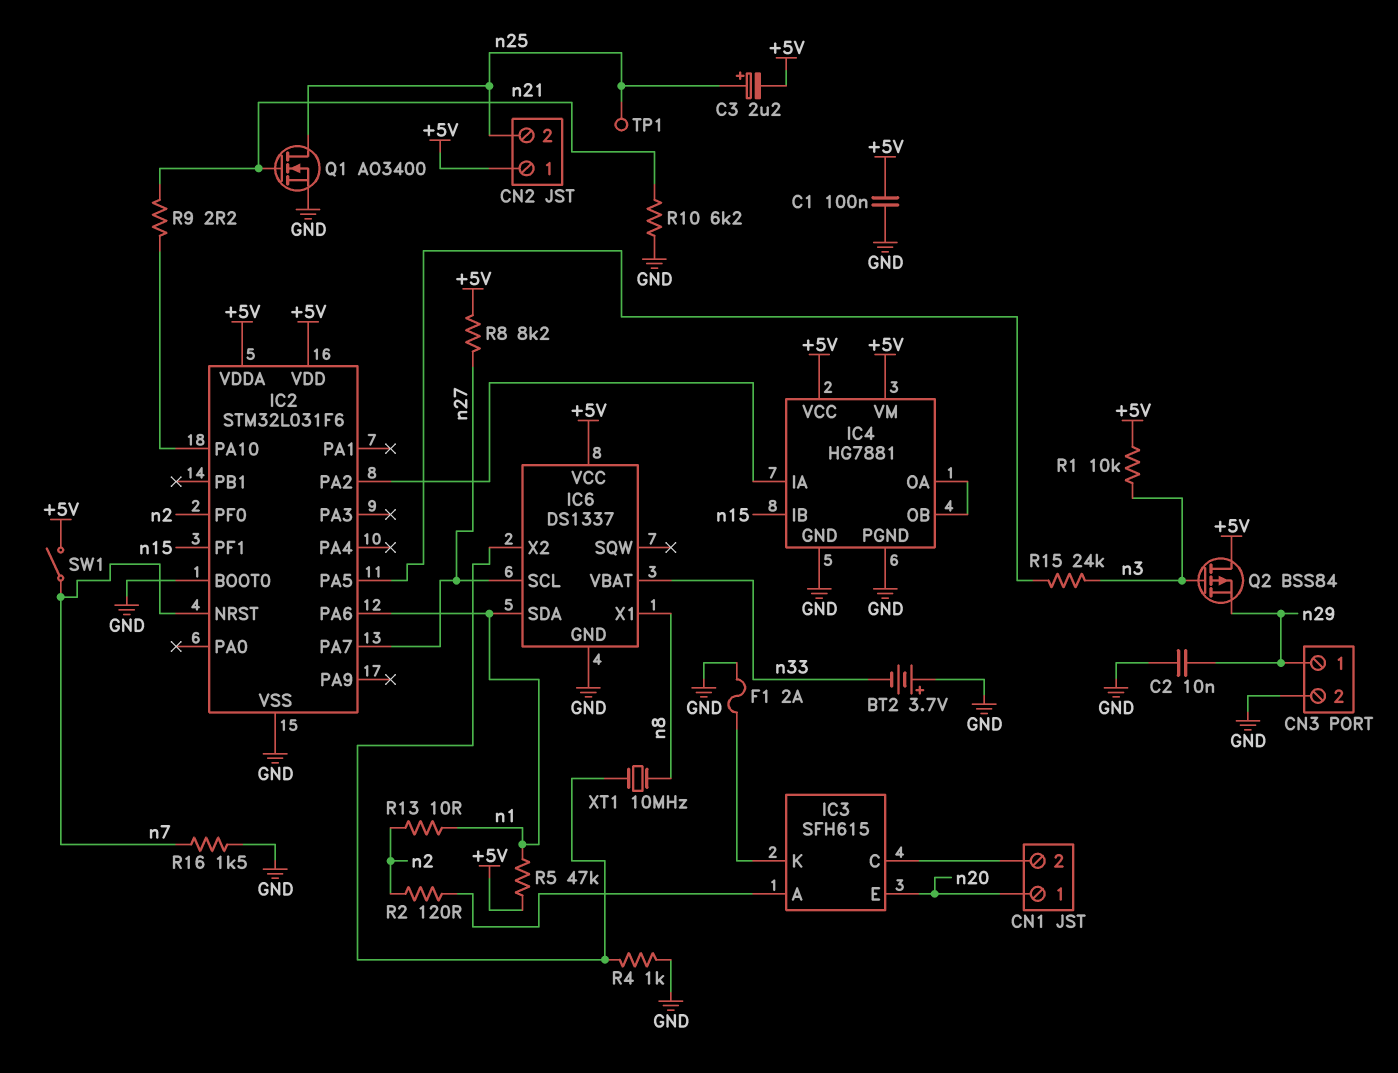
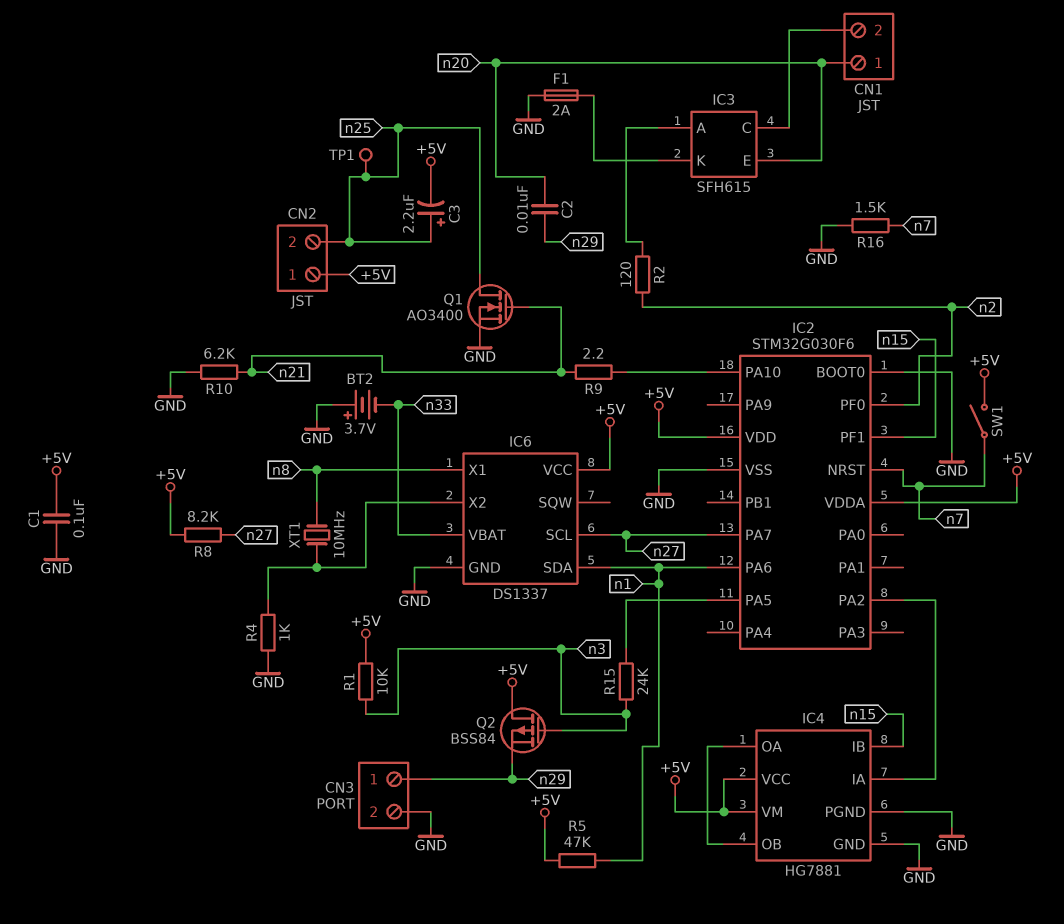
C2: 10nF (GND, n29) -> 10nF (n20, n29)
IC2: STM32L031F6 -> STM32G030F6
R13: 10 (n1, n2) -> none

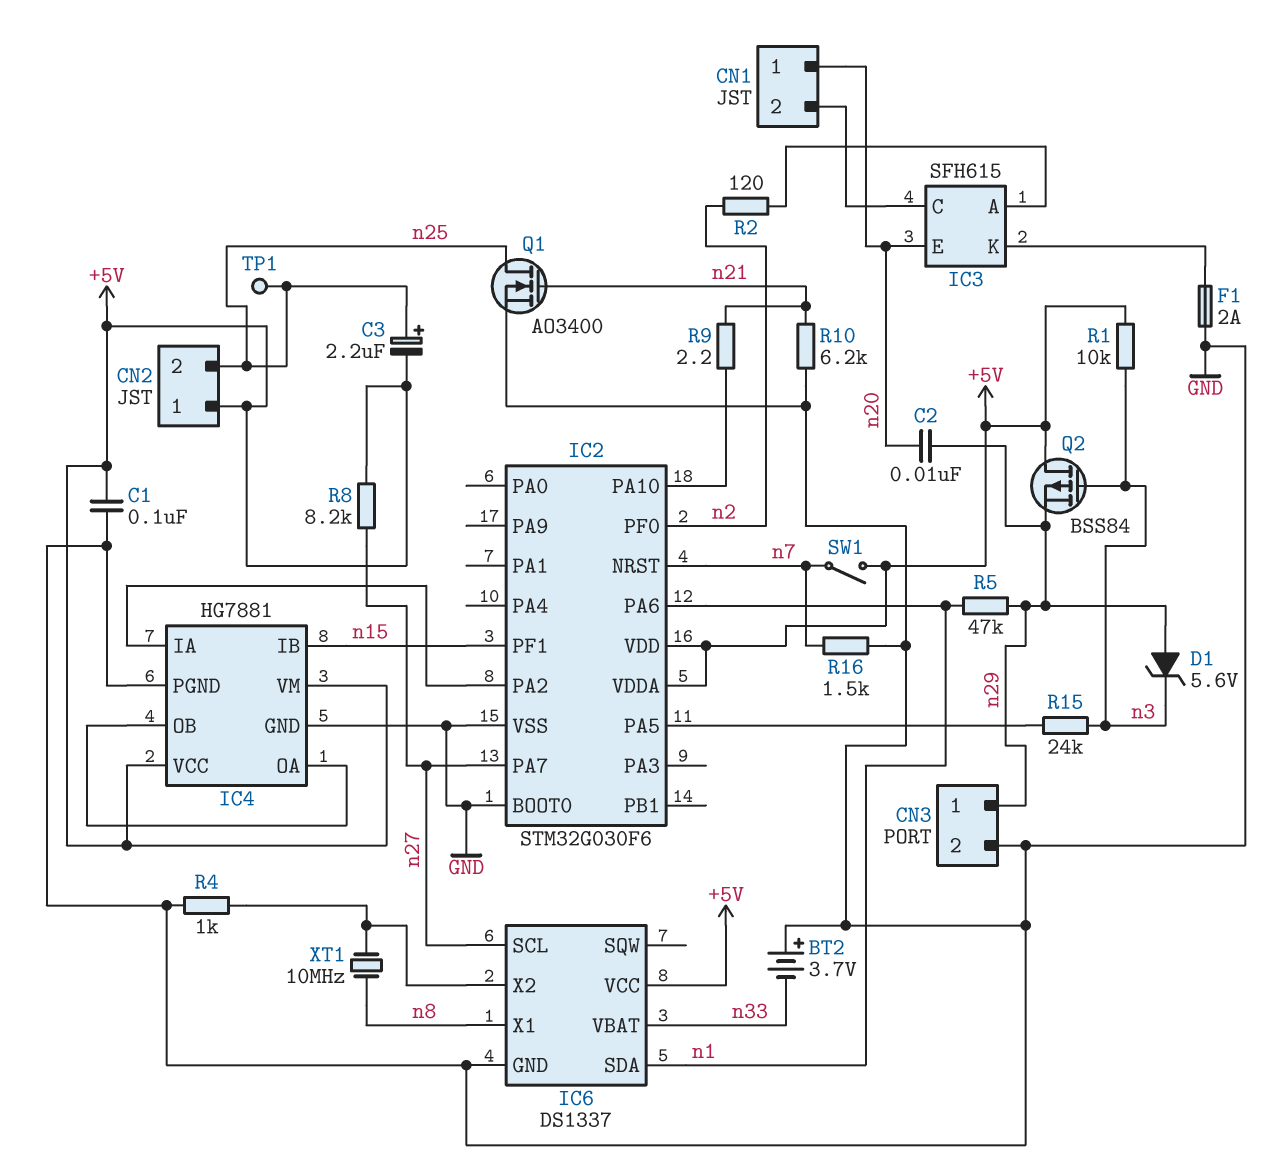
D1: none -> zener 5.6V (A n29, K n3)
R5: 47k (+5V, n1) -> 47k (n1, n29)

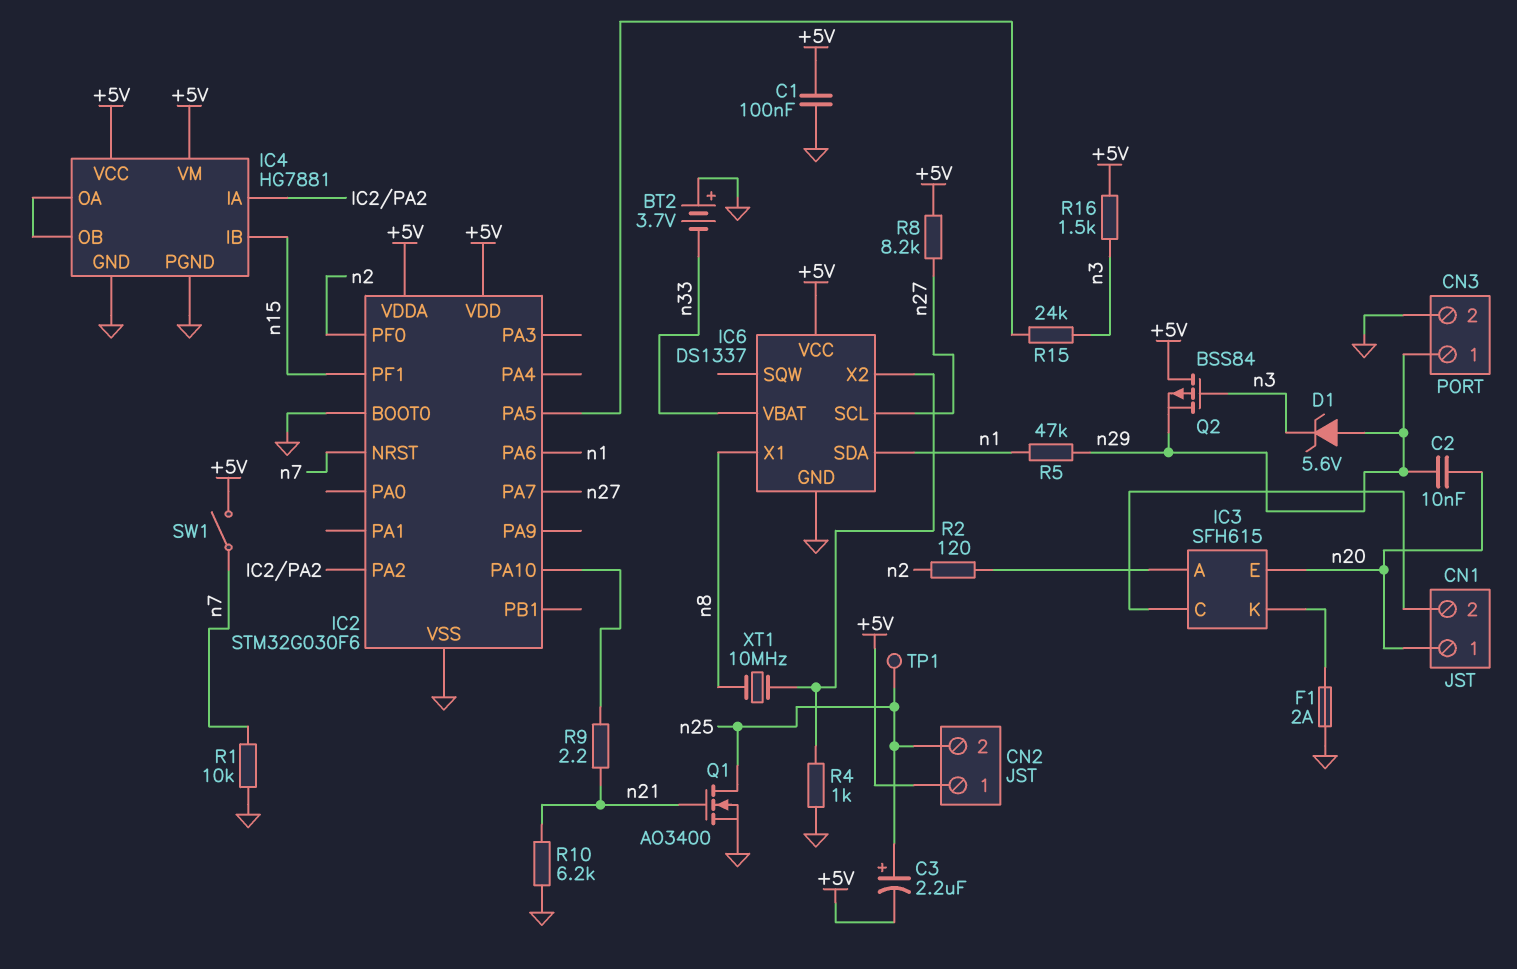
R1: 10k (+5V, n3) -> 10k (GND, n7)
R16: 1.5k (GND, n7) -> 1.5k (+5V, n3)

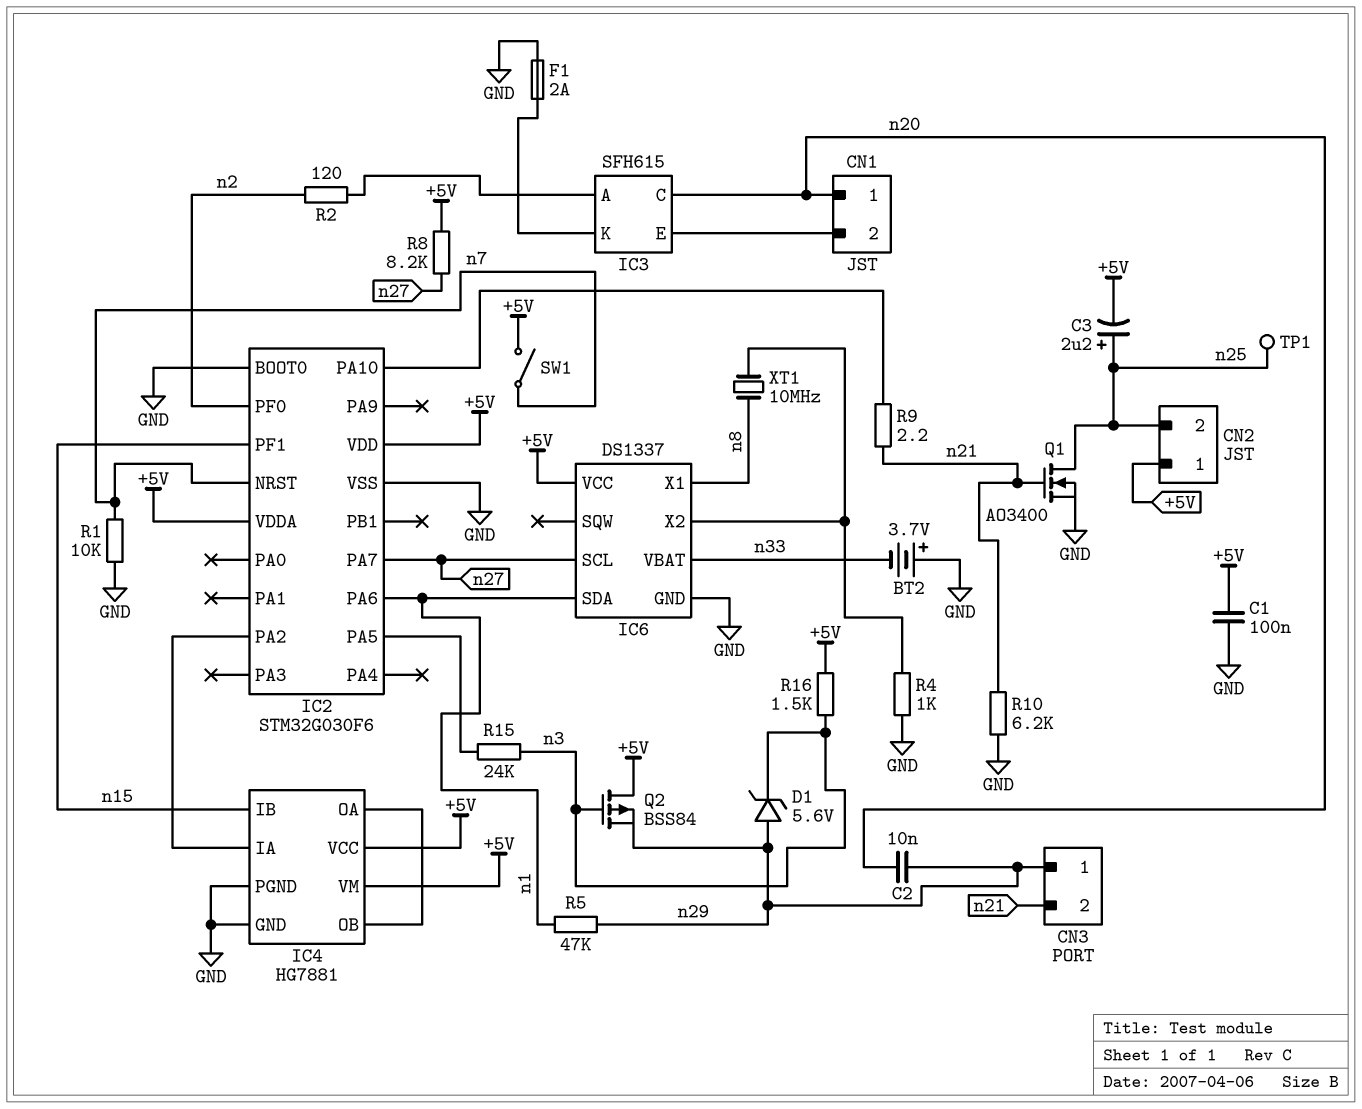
CN3 pin 2: GND -> n21
IC3 pin C: CN1/2 -> n20
IC3 pin E: n20 -> CN1/2

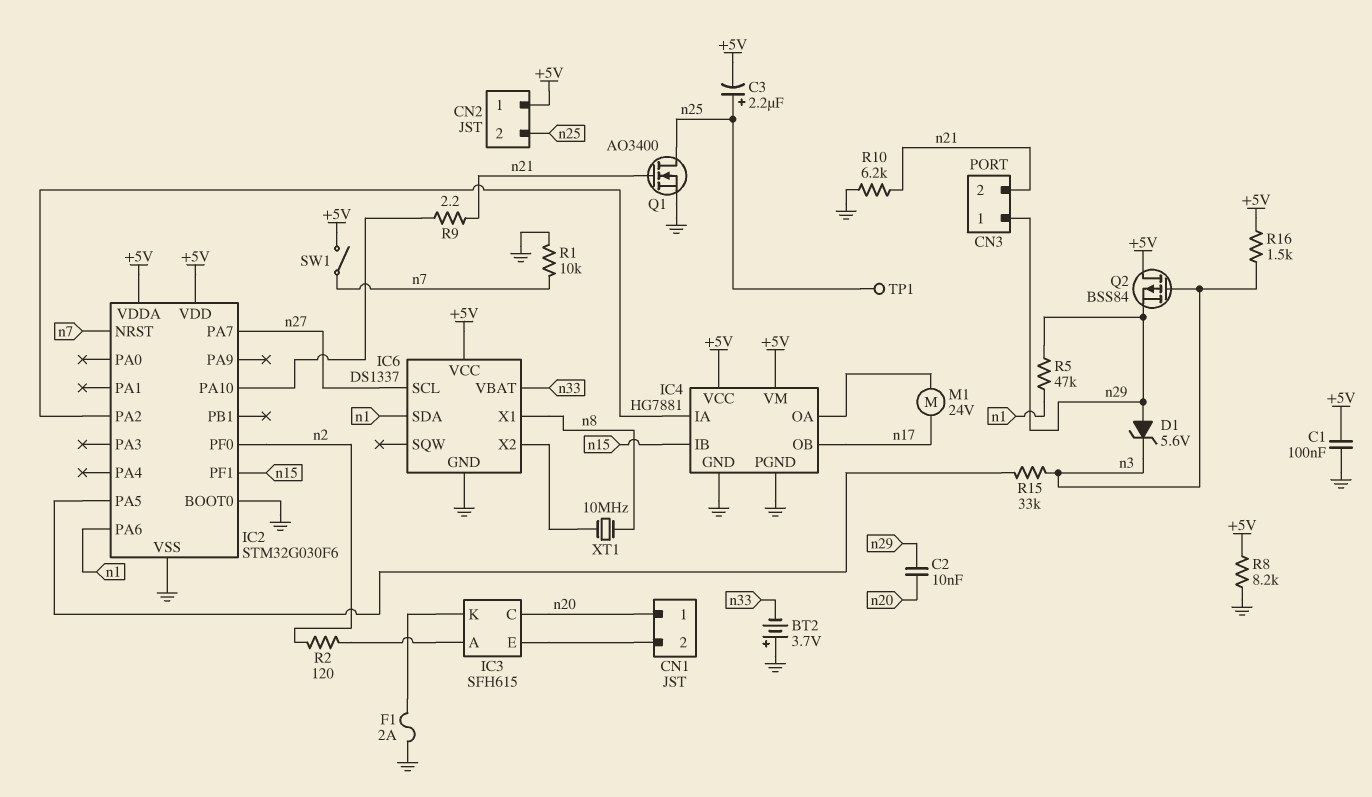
IC4 pin OB: IC4/OA -> n17
M1: none -> motor 24V (IC4/OA, n17)
R4: 1k (GND, IC6/X2) -> none
R8: 8.2k (+5V, n27) -> 8.2k (+5V, GND)
R15: 24k (IC2/PA5, n3) -> 33k (IC2/PA5, n3)

